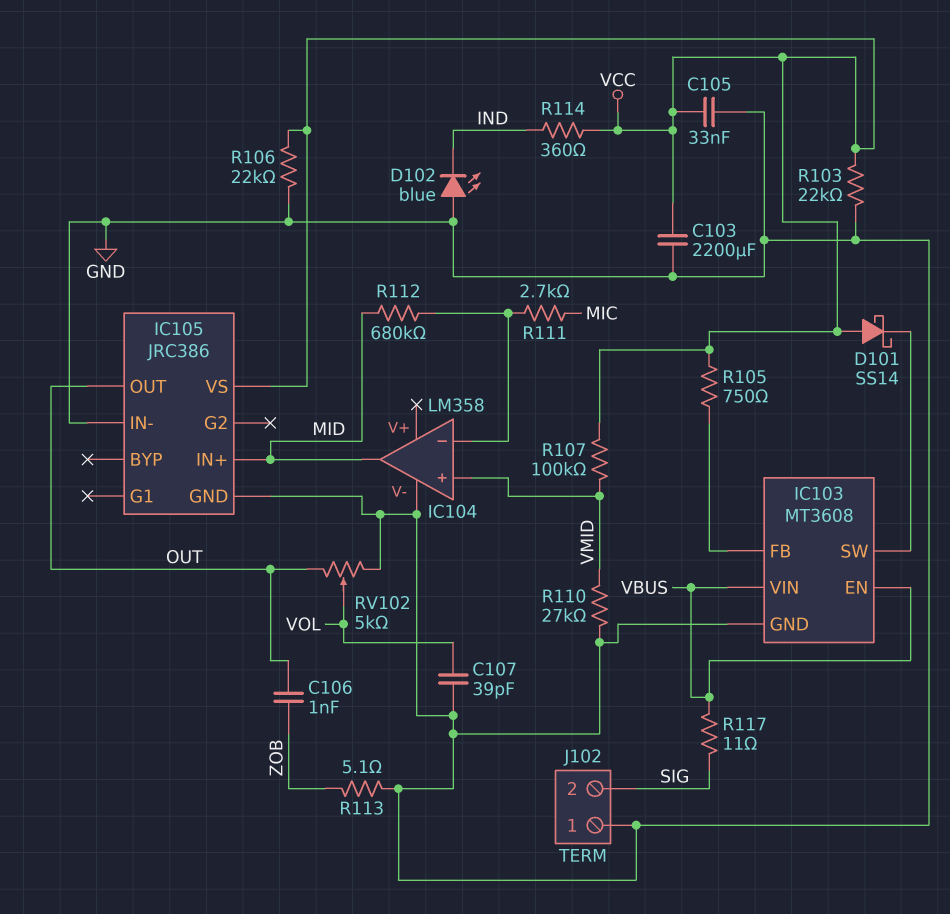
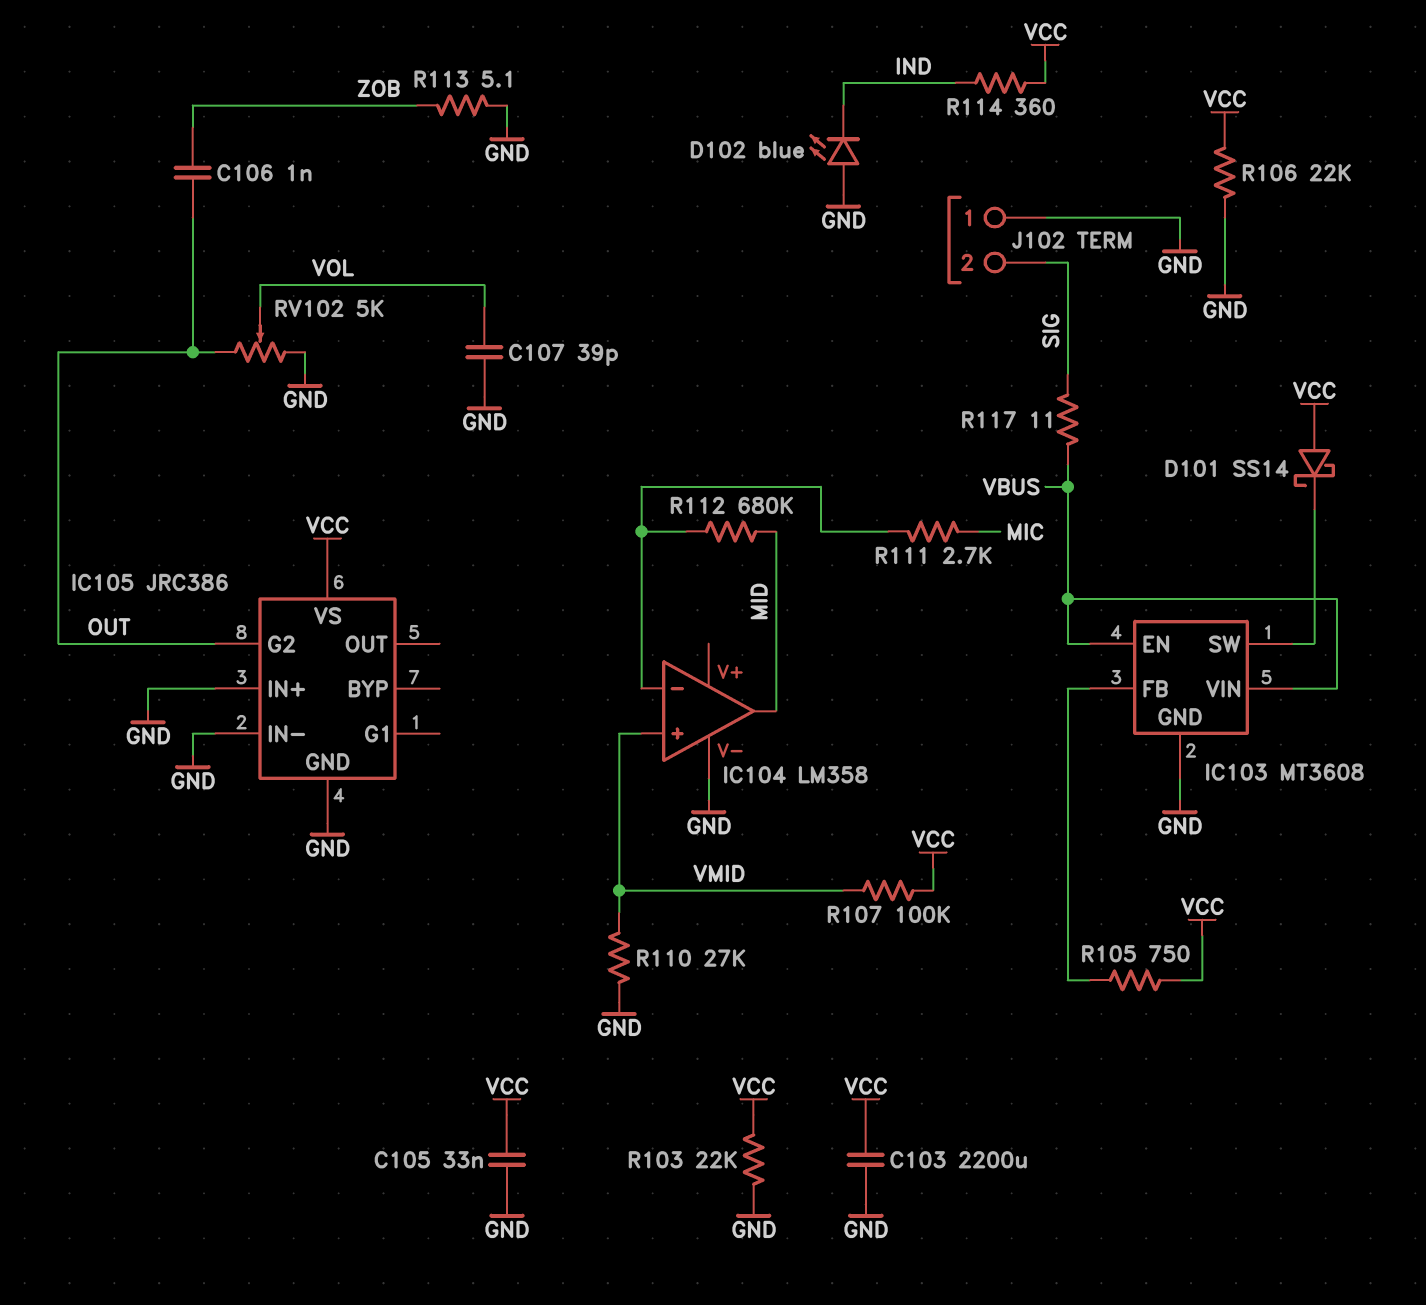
IC105 pin G2: none -> OUT
IC105 pin IN+: MID -> GND
IC105 pin OUT: OUT -> none

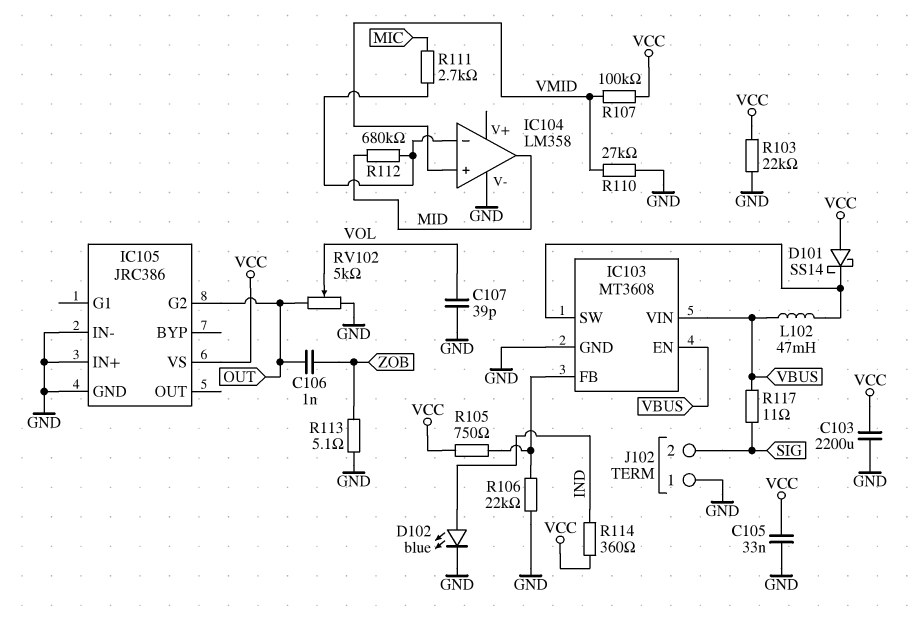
D102: LED blue (A GND, K IND) -> LED blue (A IND, K GND)
L102: none -> 47mH (IC103/SW, VBUS)
R106: 22k (GND, VCC) -> 22k (GND, IC103/FB)

